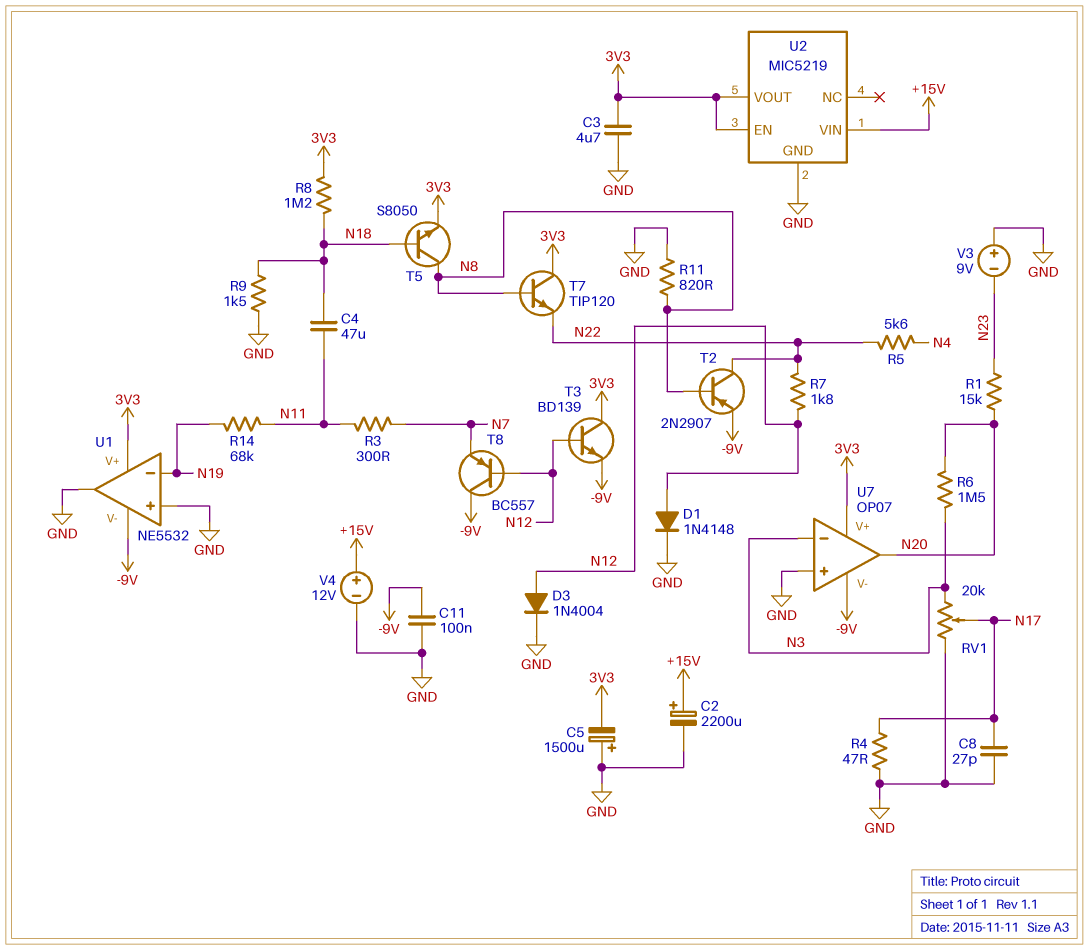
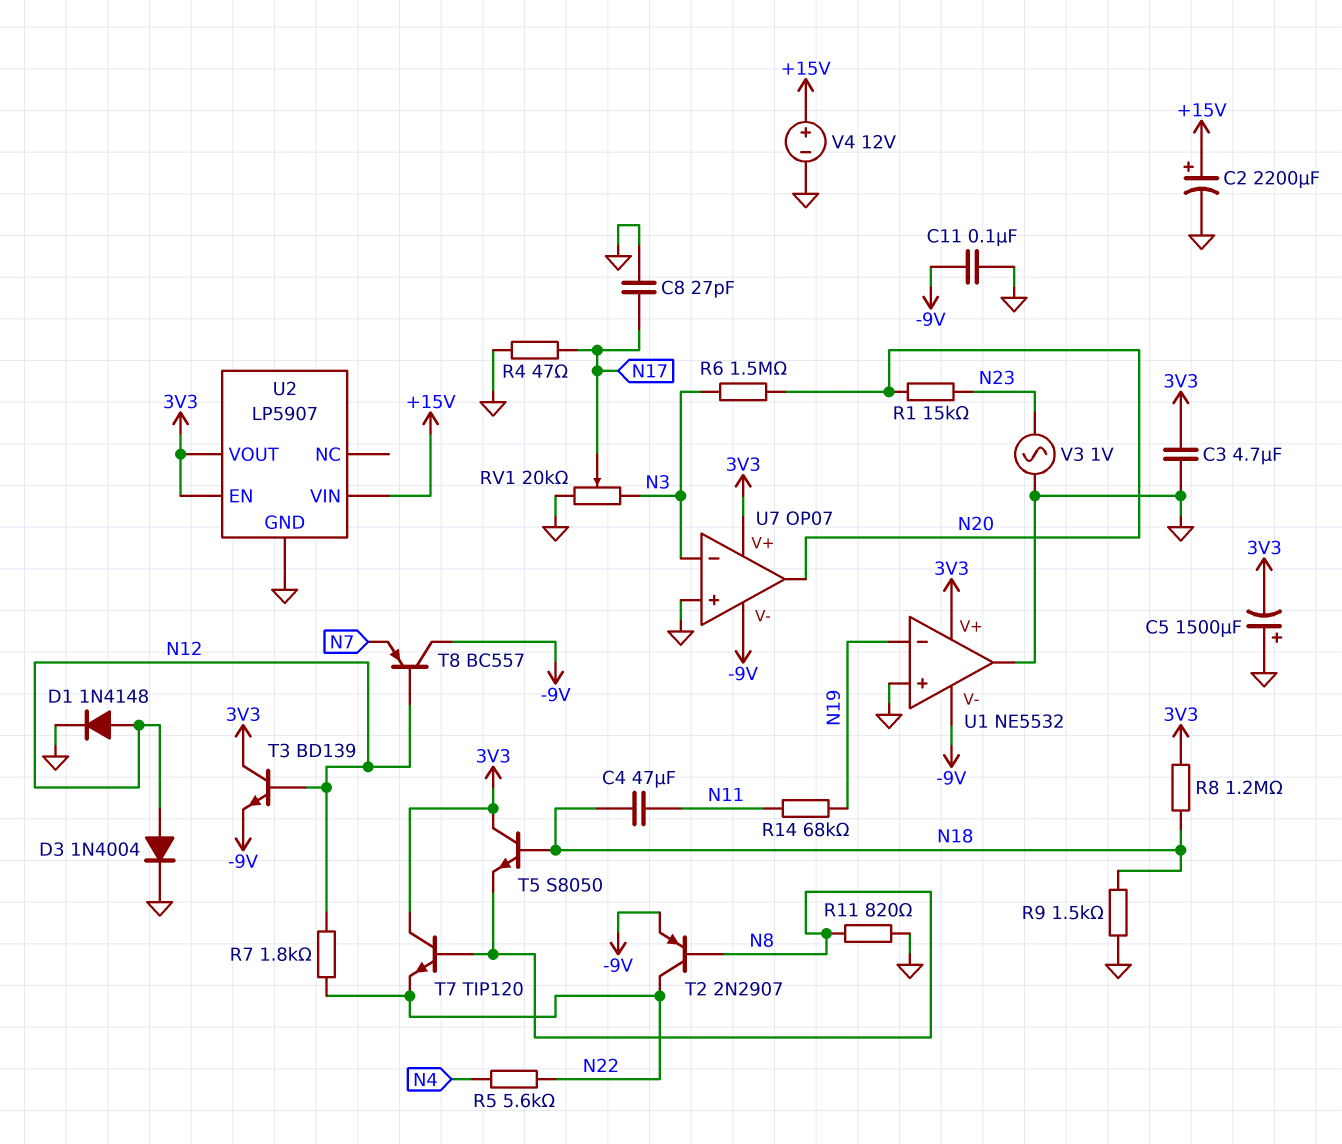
R3: 300 (N7, N11) -> none
T5: NPN S8050 (B N18, C N8, E 3V3) -> NPN S8050 (B N18, C 3V3, E N8)
U2: MIC5219 -> LP5907
V3: 9V (plus GND, minus N23) -> AC 1V (GND, N23)

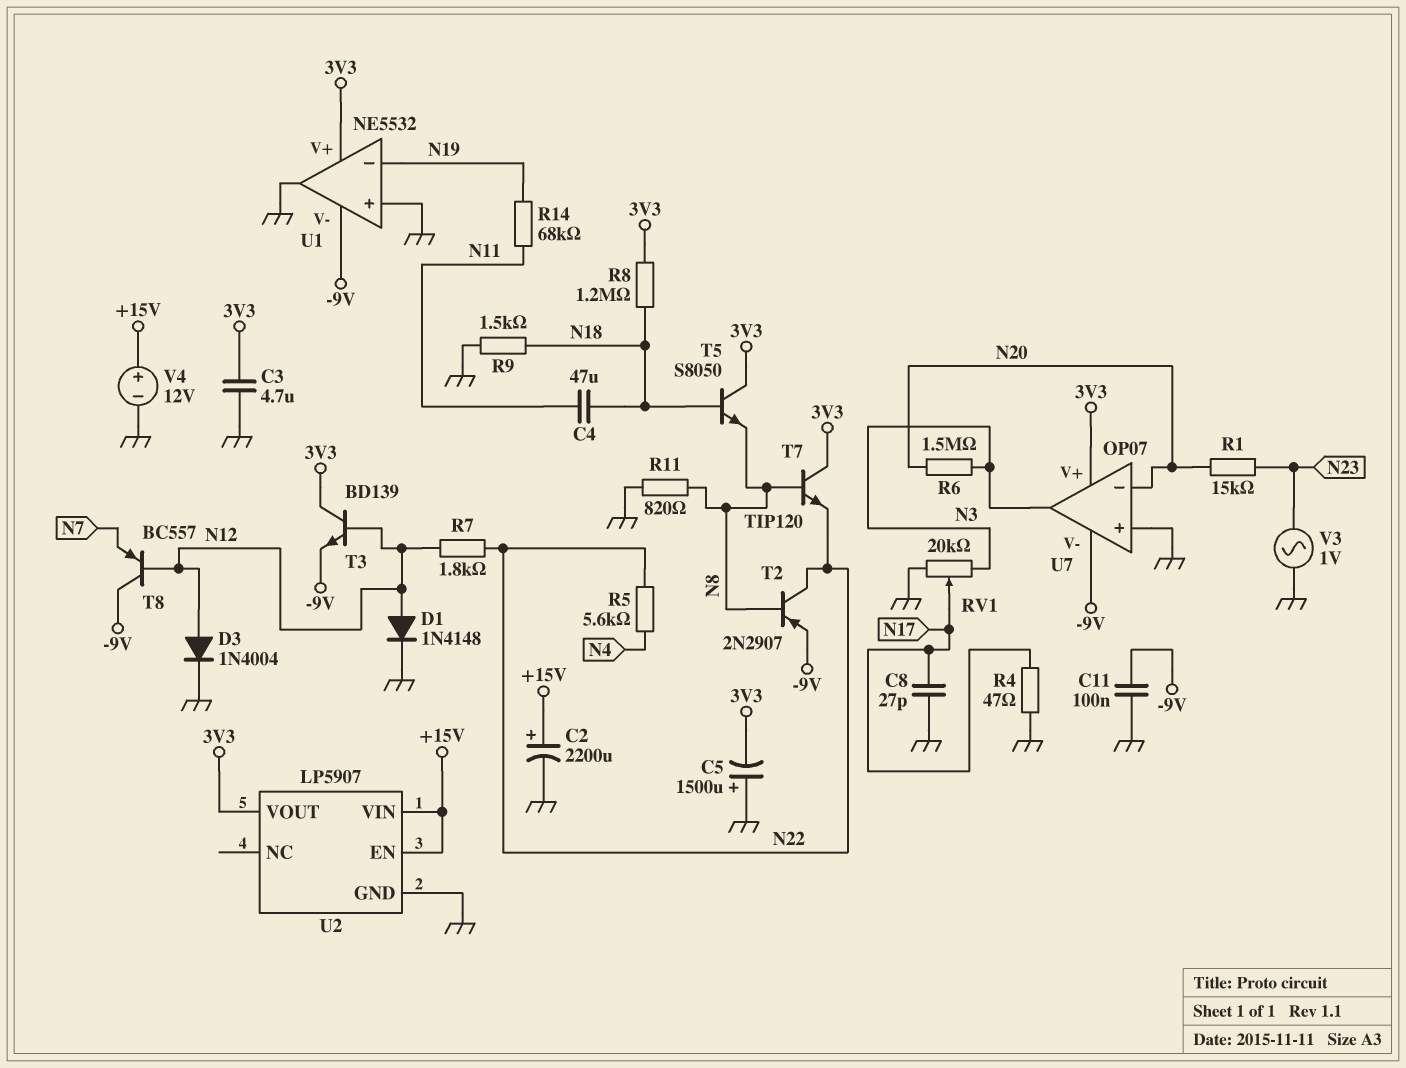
U2 pin EN: 3V3 -> +15V
U7 pin in-: N3 -> N20
U7 pin out: N20 -> N3

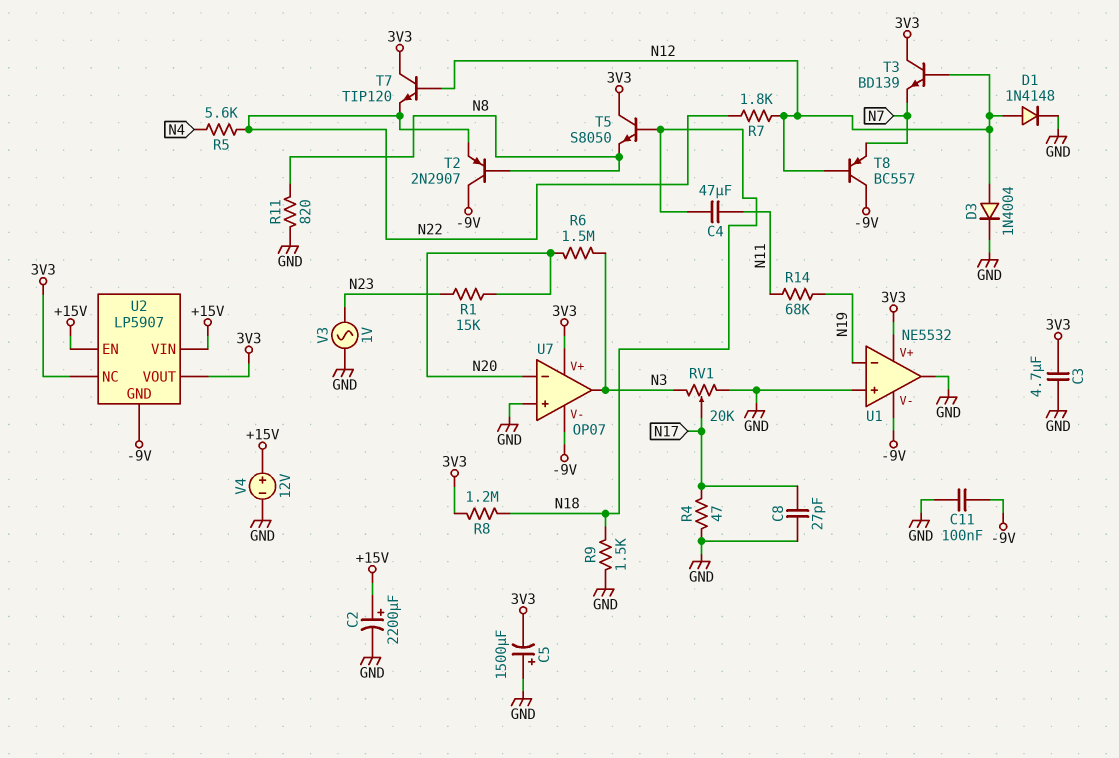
T2: PNP 2N2907 (B N8, C N22, E -9V) -> PNP 2N2907 (B N8, C -9V, E N22)
T3: NPN BD139 (B N12, C 3V3, E -9V) -> NPN BD139 (B N12, C 3V3, E N7)
T7: NPN TIP120 (B N8, C 3V3, E N22) -> NPN TIP120 (B N12, C 3V3, E N22)
U2 pin GND: GND -> -9V
U2 pin NC: none -> 3V3

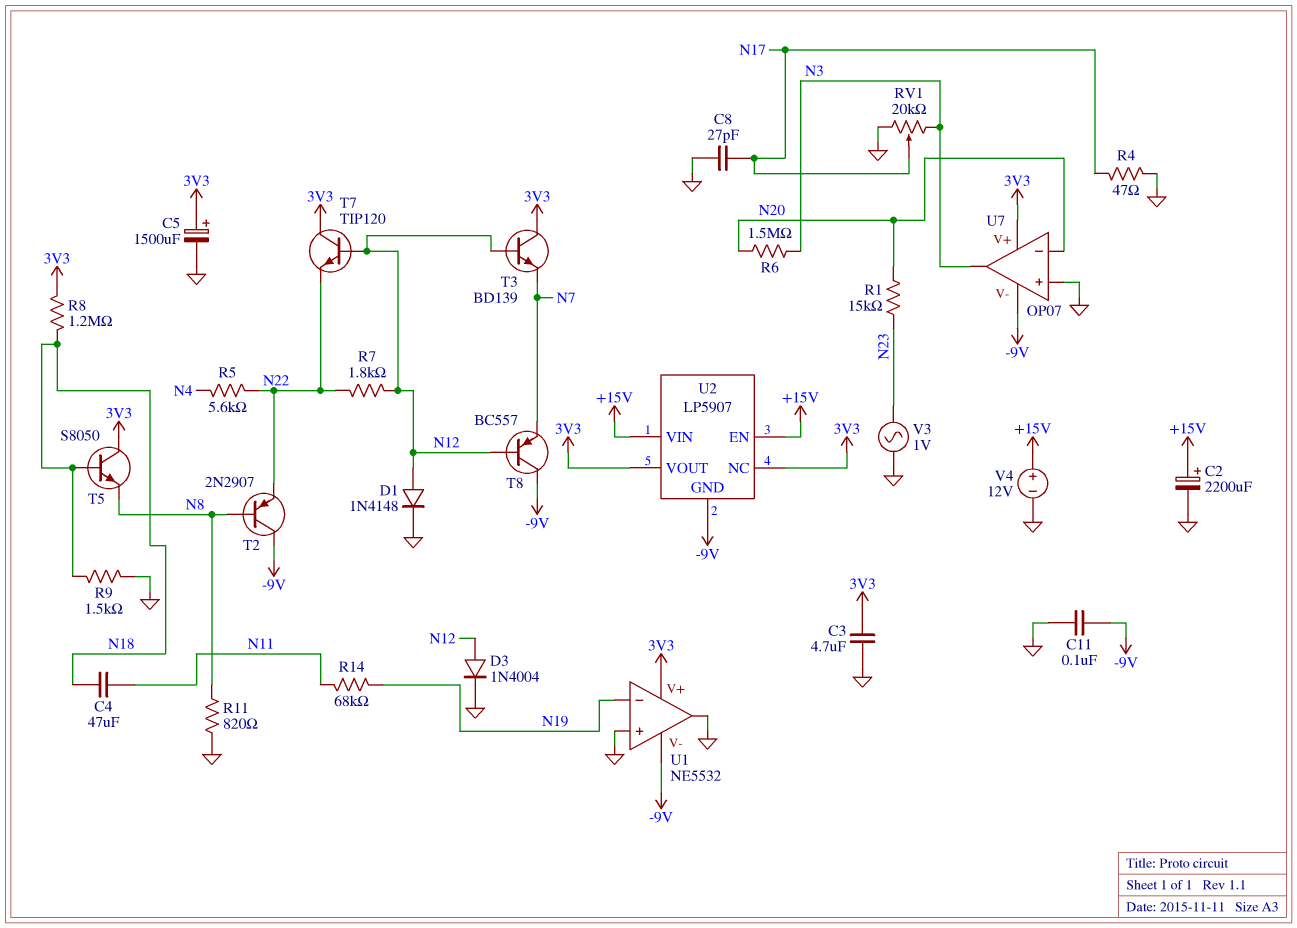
C5: 1500uF (plus GND, minus 3V3) -> 1500uF (plus 3V3, minus GND)

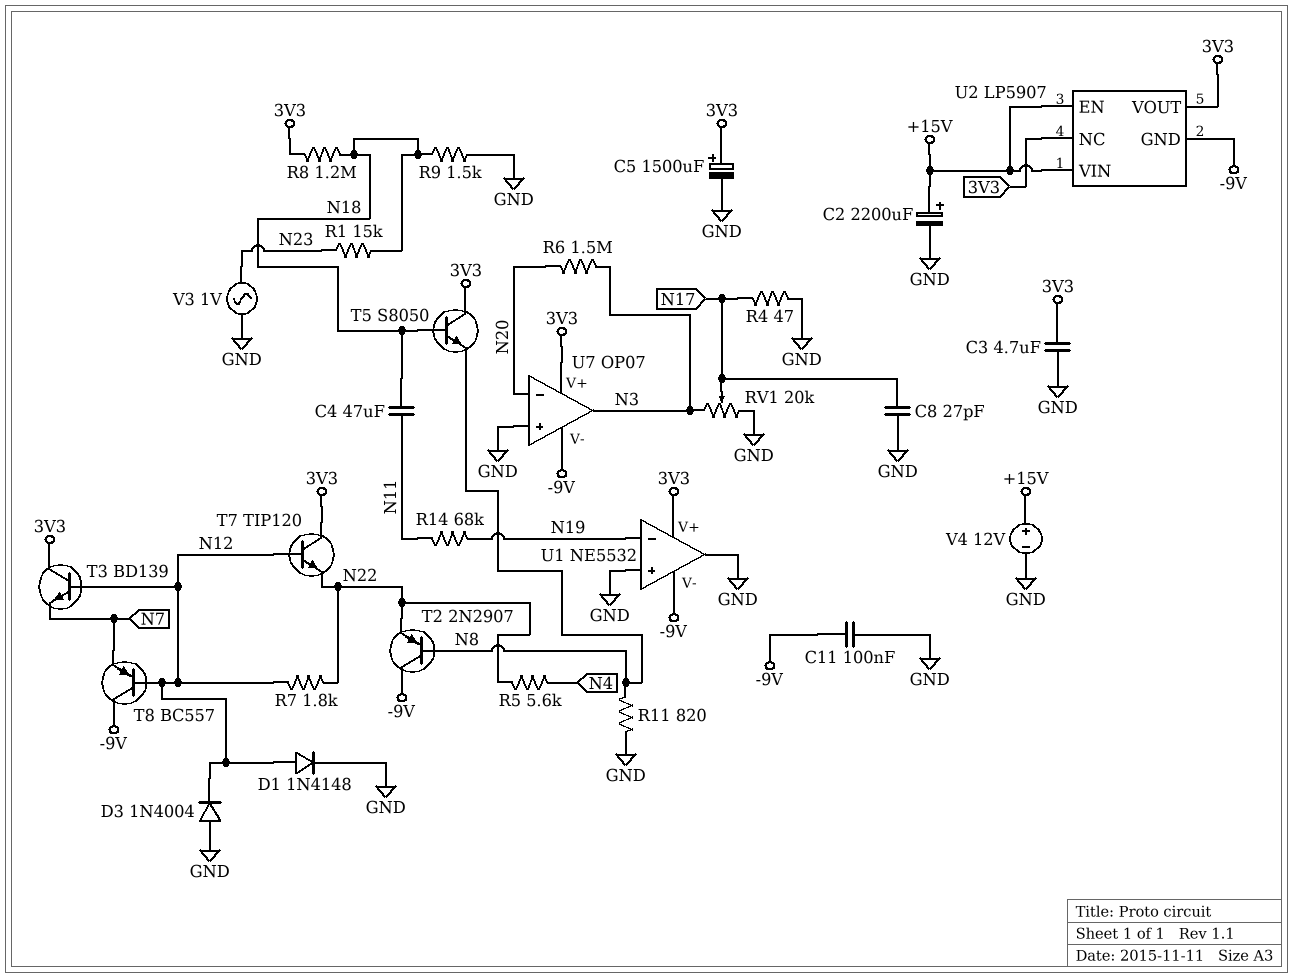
D3: diode 1N4004 (A N12, K GND) -> diode 1N4004 (A GND, K N12)
R1: 15k (N20, N23) -> 15k (N18, N23)

